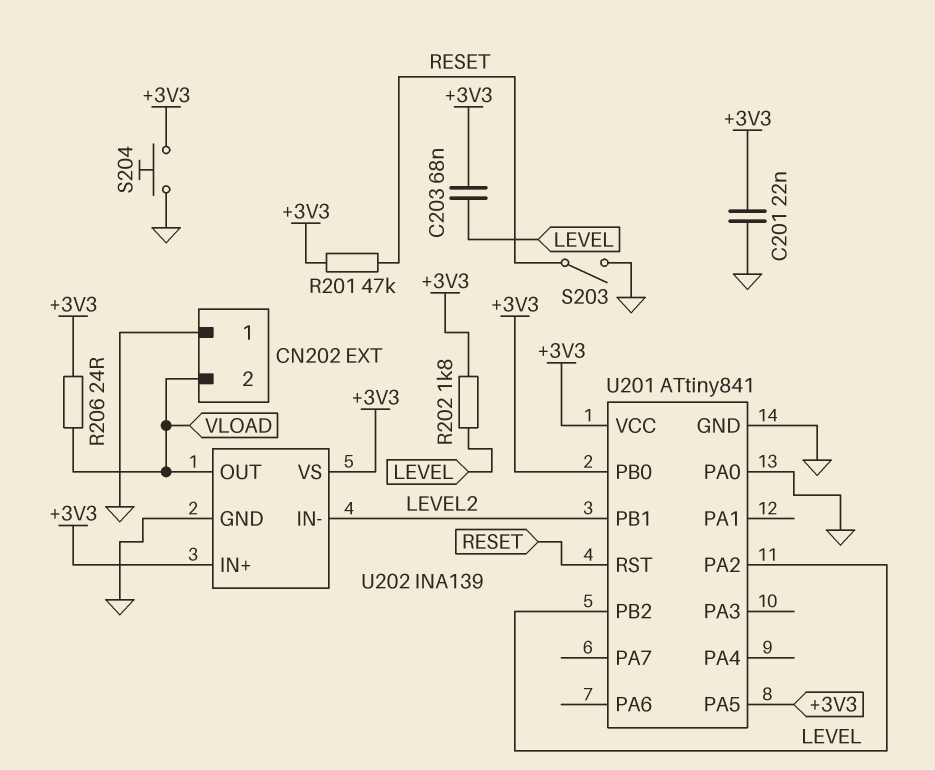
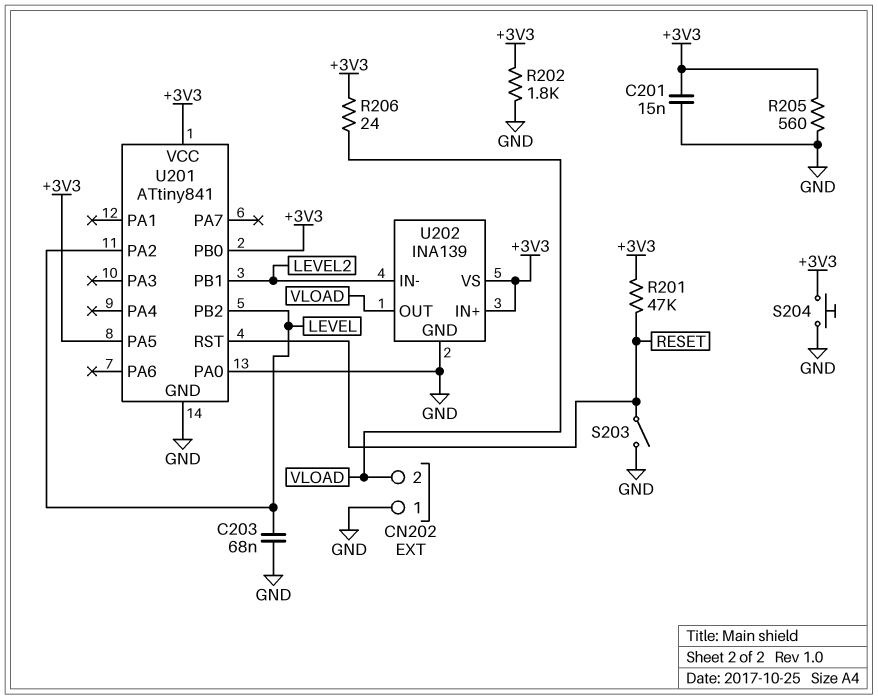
C201: 22nF (+3V3, GND) -> 15nF (+3V3, GND)
C203: 68nF (+3V3, LEVEL) -> 68nF (GND, LEVEL)
R202: 1.8k (+3V3, LEVEL) -> 1.8k (+3V3, GND)
R205: none -> 560 (+3V3, GND)

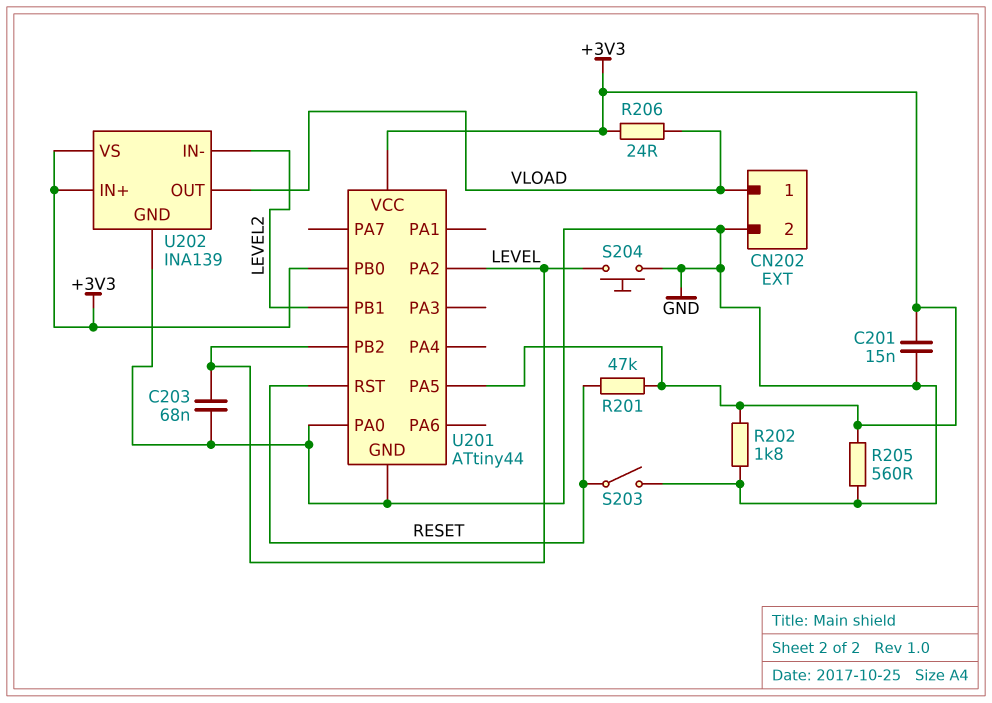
CN202 pin 1: GND -> VLOAD
CN202 pin 2: VLOAD -> GND
S204: button (+3V3, GND) -> button (GND, LEVEL)
U201: ATtiny841 -> ATtiny44

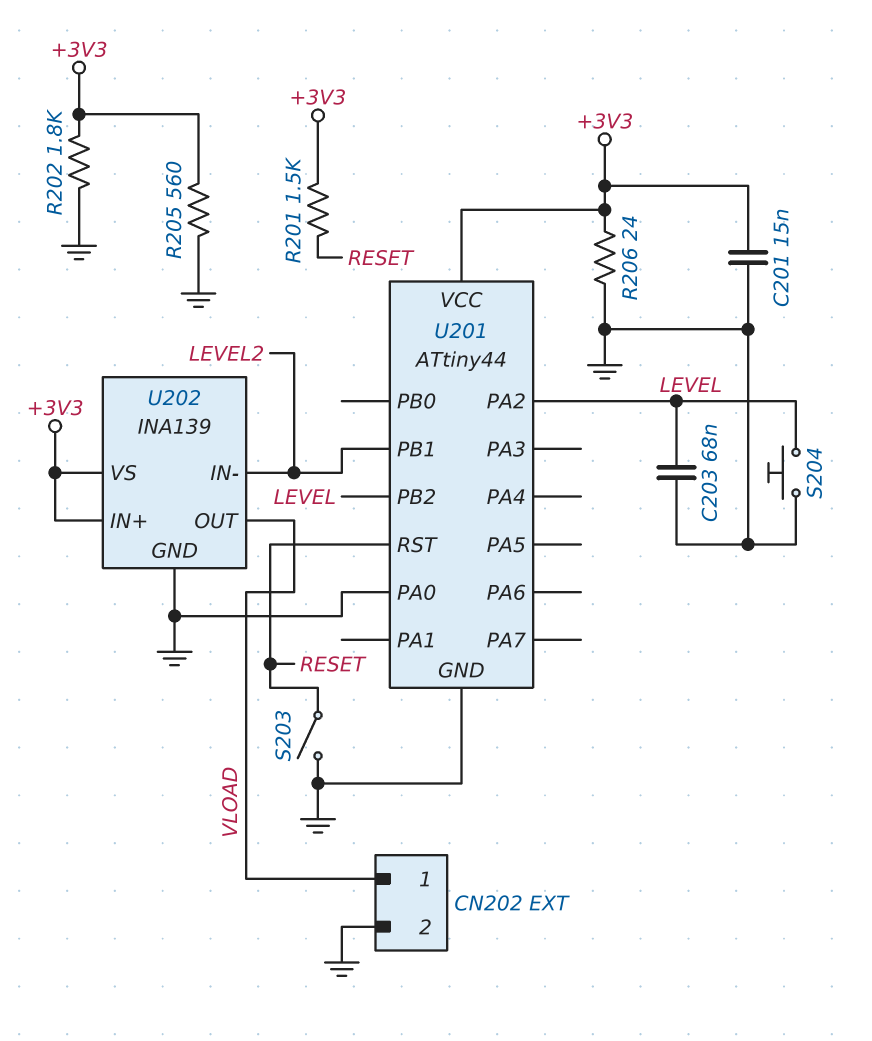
R201: 47k (+3V3, RESET) -> 1.5k (+3V3, RESET)
R206: 24 (+3V3, VLOAD) -> 24 (+3V3, GND)
U201 pin PA5: +3V3 -> none
U201 pin PB0: +3V3 -> none

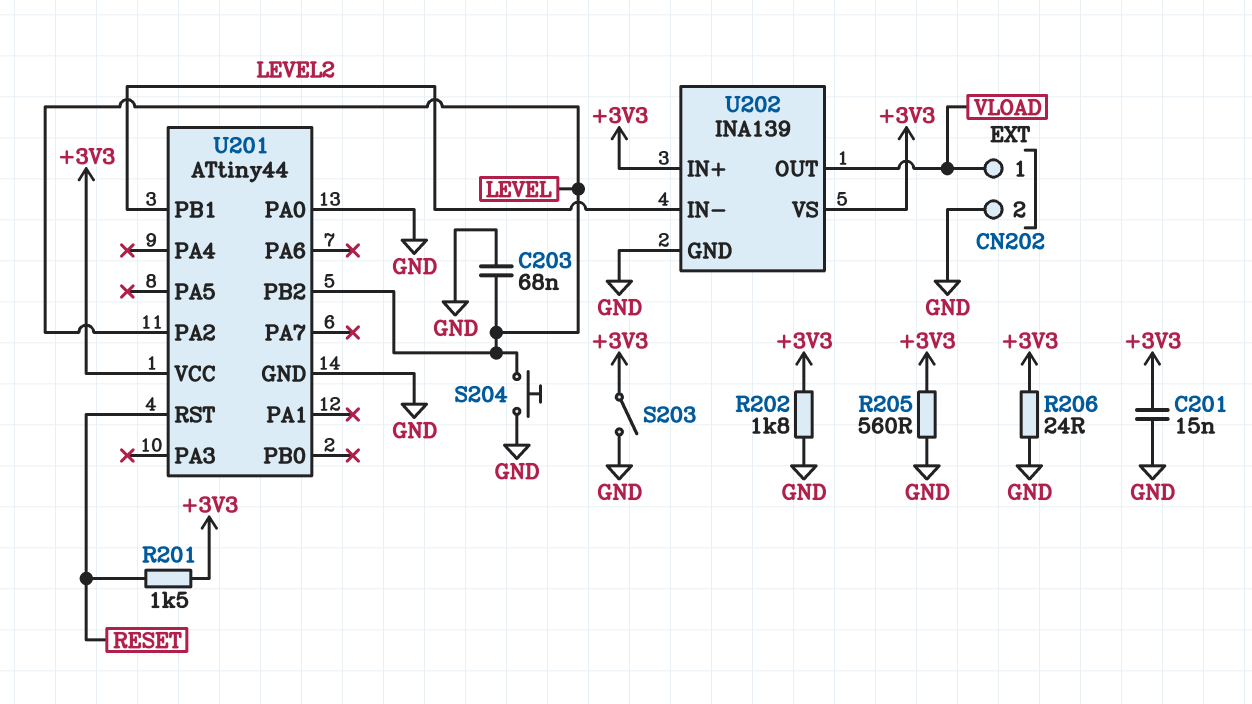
S203: switch (GND, RESET) -> switch (+3V3, GND)

